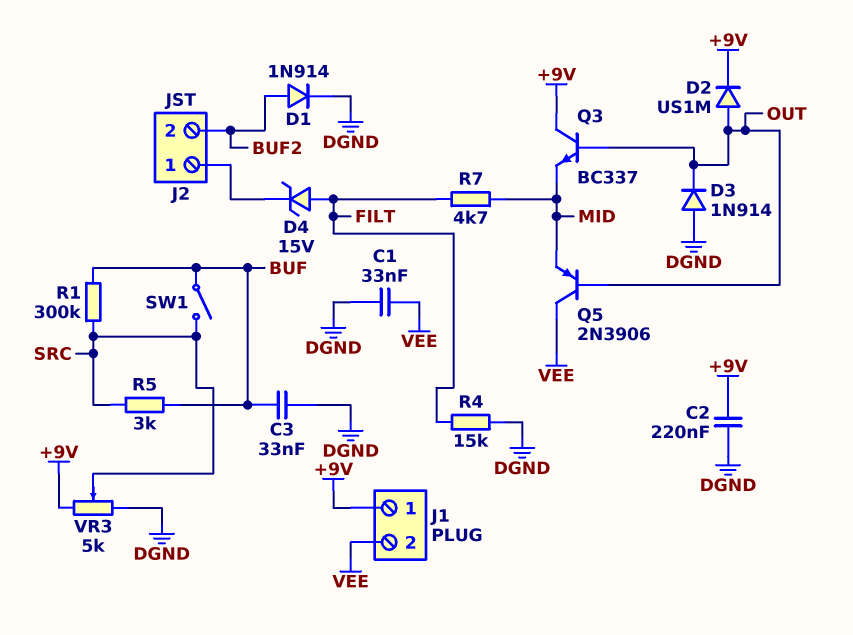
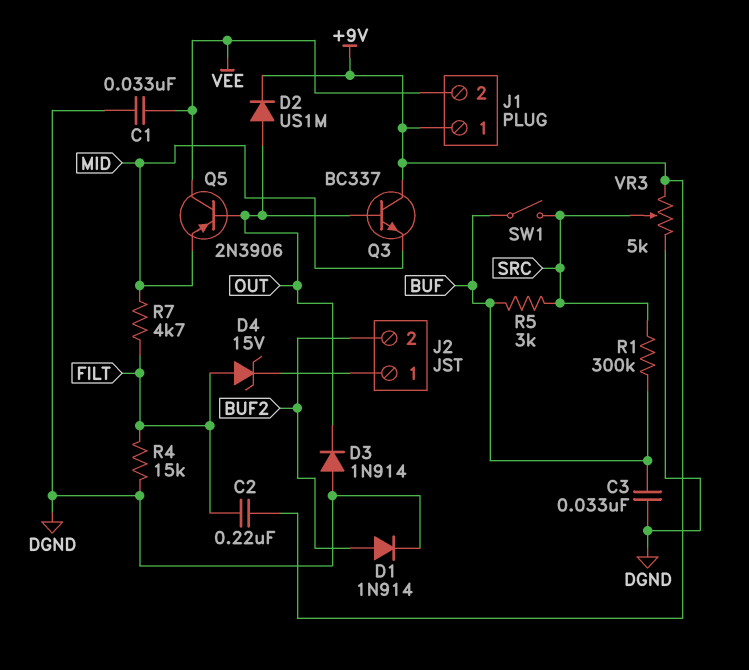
C2: 220nF (+9V, DGND) -> 220nF (+9V, FILT)

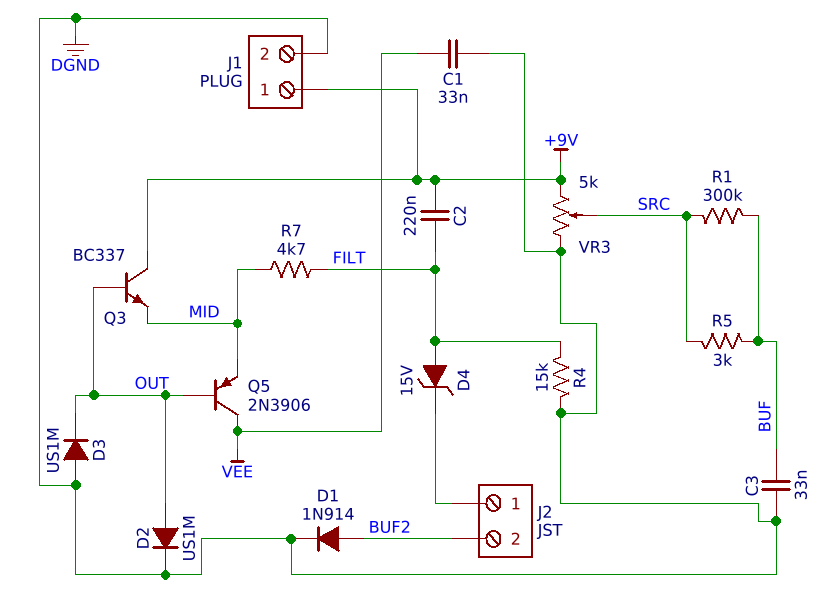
D2: diode US1M (A OUT, K +9V) -> diode US1M (A OUT, K DGND)
D3: diode 1N914 (A DGND, K OUT) -> diode US1M (A DGND, K OUT)
J1 pin 2: VEE -> DGND
SW1: switch (BUF, SRC) -> none

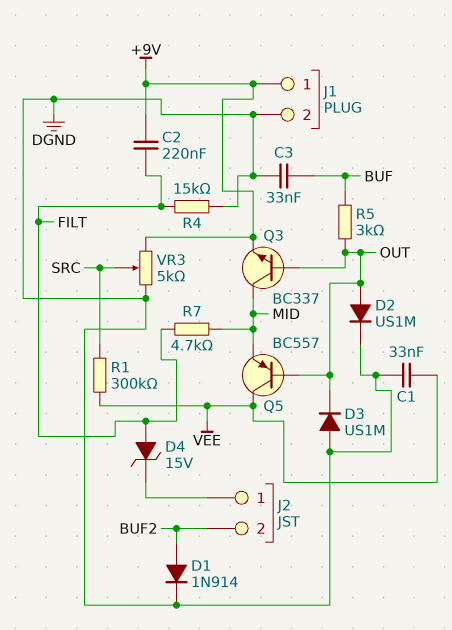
Q3: NPN BC337 (B OUT, C +9V, E MID) -> NPN BC337 (B OUT, C MID, E +9V)
Q5: PNP 2N3906 (B OUT, C VEE, E MID) -> PNP BC557 (B OUT, C VEE, E MID)
R1: 300k (BUF, SRC) -> 300k (SRC, VEE)
R5: 3k (BUF, SRC) -> 3k (BUF, OUT)

